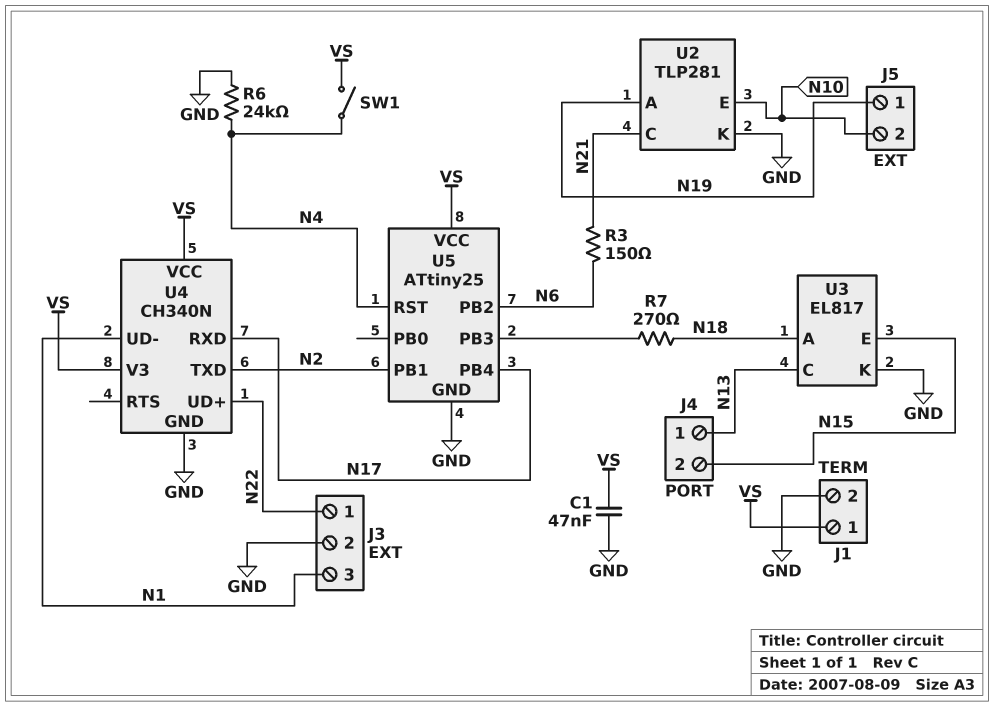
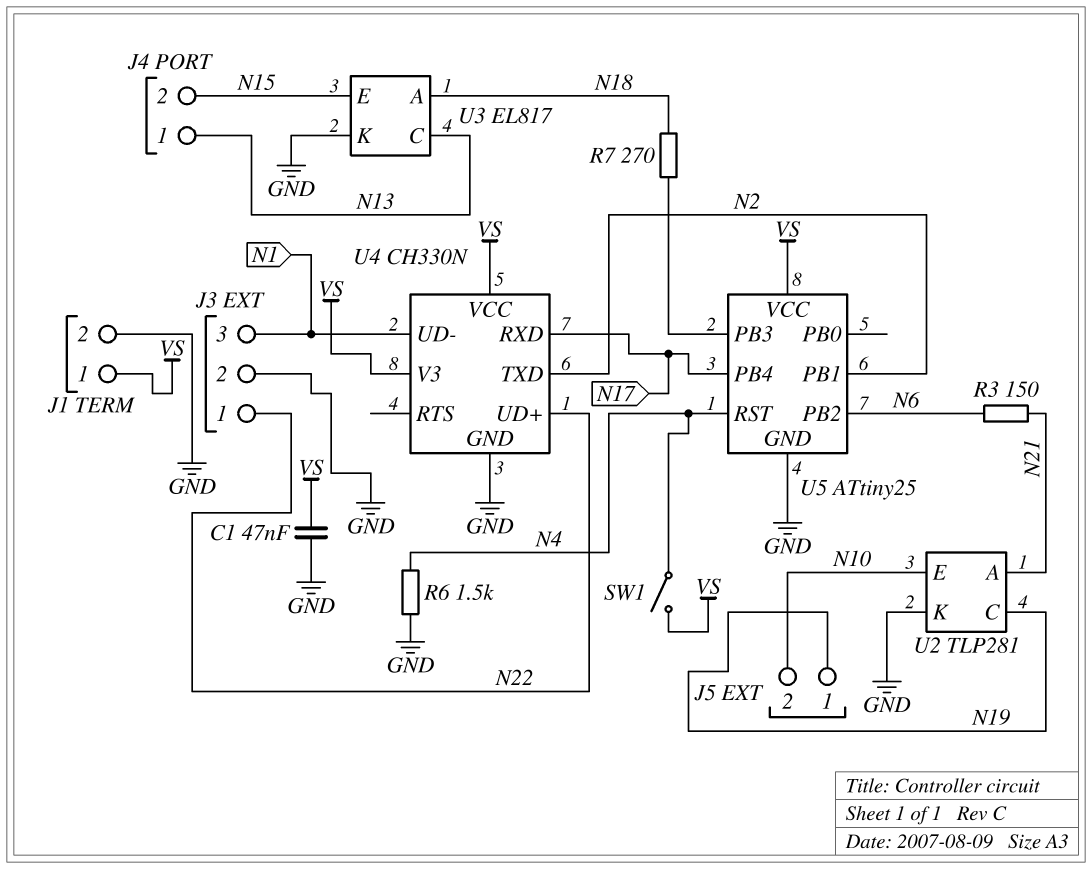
R6: 24k (GND, N4) -> 1.5k (GND, N4)
U2 pin A: N19 -> N21
U2 pin C: N21 -> N19
U4: CH340N -> CH330N

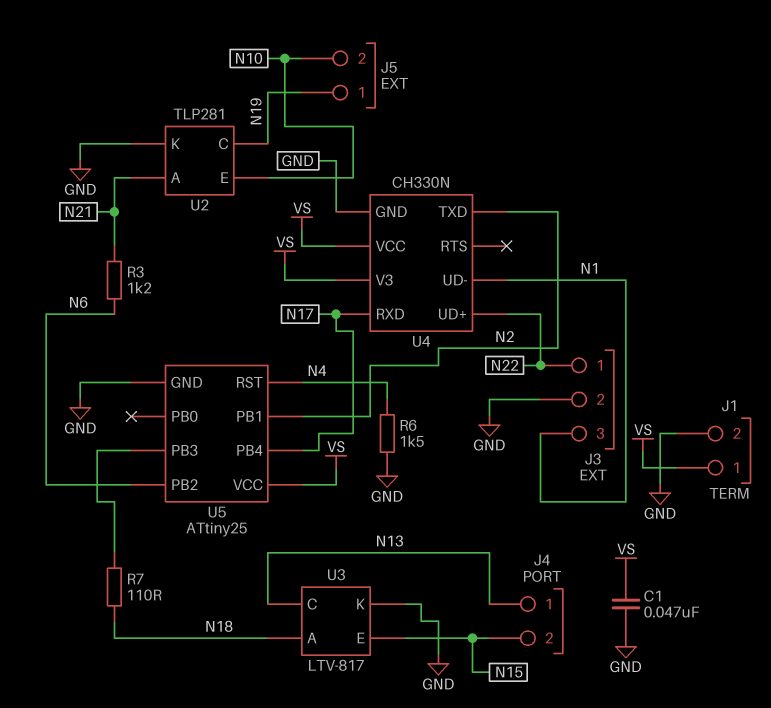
R3: 150 (N6, N21) -> 1.2k (N6, N21)
R7: 270 (N18, U5/PB3) -> 110 (N18, U5/PB3)
SW1: switch (N4, VS) -> none
U3: EL817 -> LTV-817

